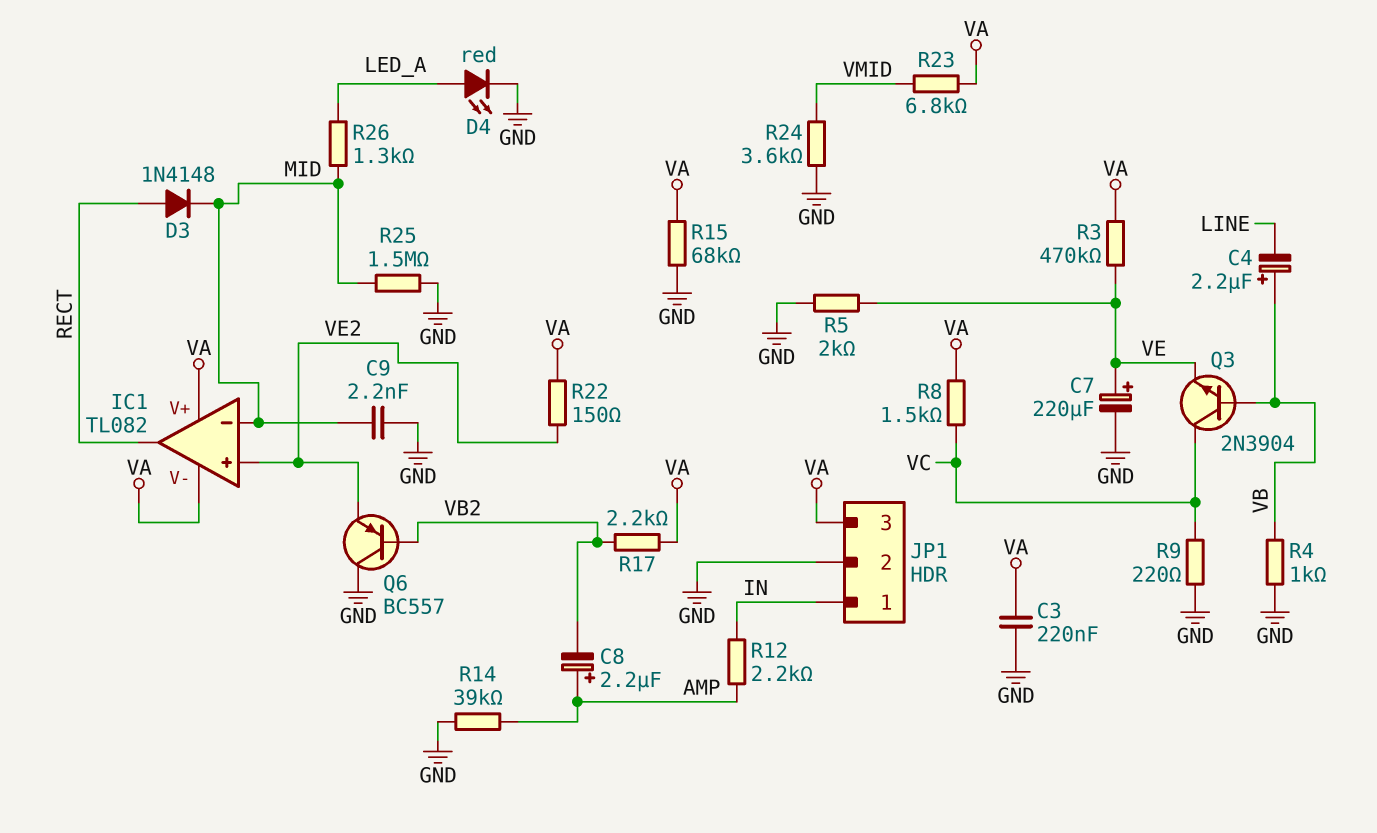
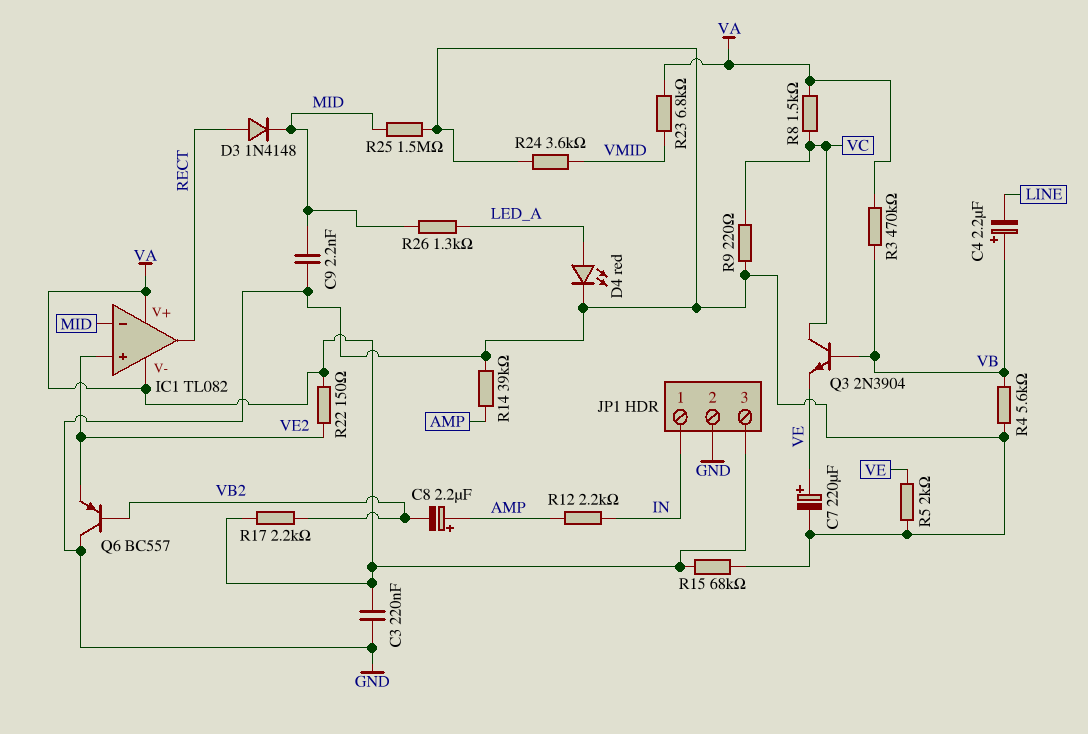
R3: 470k (VA, VE) -> 470k (VA, VB)
R4: 1k (GND, VB) -> 5.6k (GND, VB)

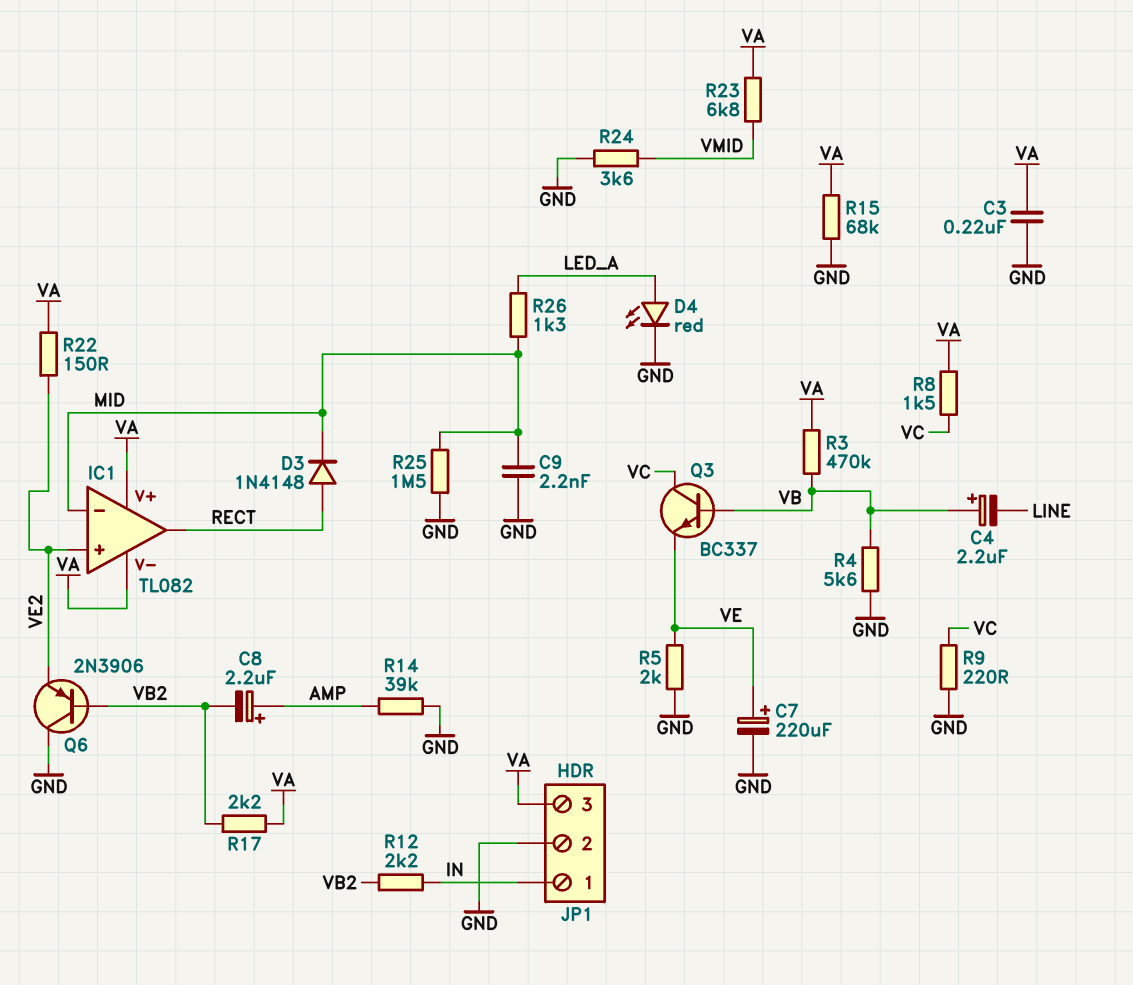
Q3: NPN 2N3904 (B VB, C VC, E VE) -> NPN BC337 (B VB, C VC, E VE)
Q6: PNP BC557 (B VB2, C GND, E VE2) -> PNP 2N3906 (B VB2, C GND, E VE2)
R12: 2.2k (AMP, IN) -> 2.2k (IN, VB2)

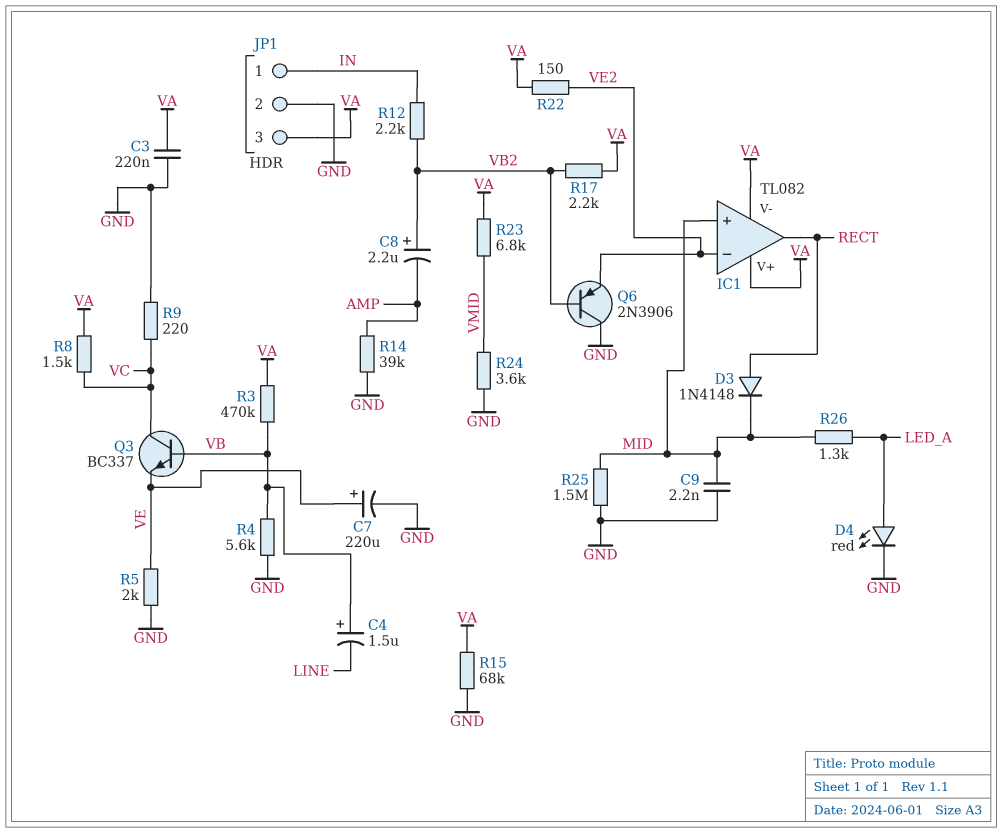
C4: 2.2uF (plus VB, minus LINE) -> 1.5uF (plus VB, minus LINE)
C8: 2.2uF (plus AMP, minus VB2) -> 2.2uF (plus VB2, minus AMP)
IC1 pin in+: VE2 -> MID
IC1 pin in-: MID -> VE2

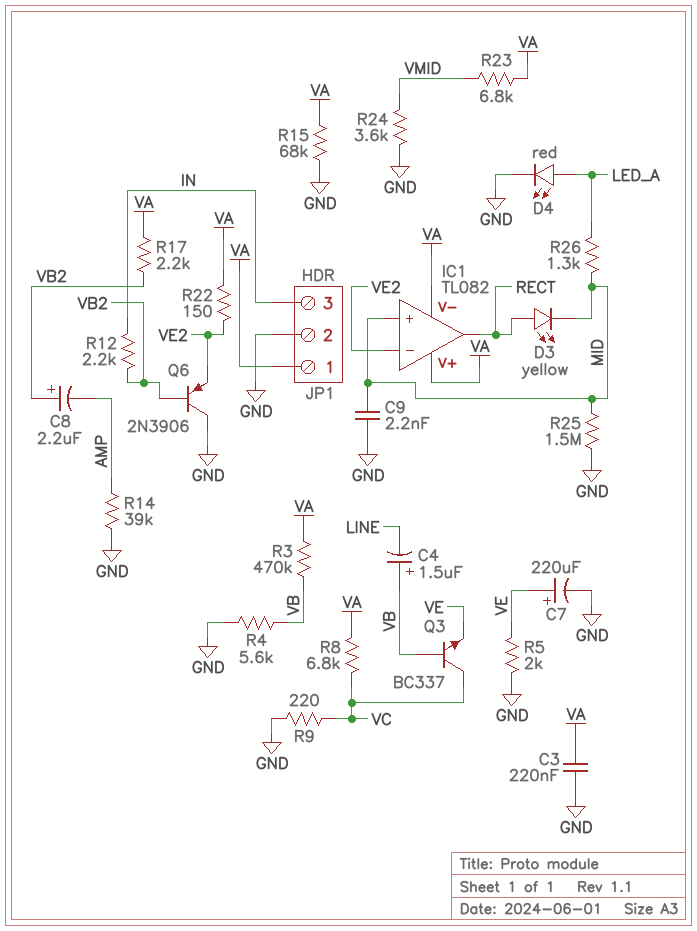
D3: diode 1N4148 (A RECT, K MID) -> LED yellow (A RECT, K MID)
JP1 pin 1: IN -> VA
JP1 pin 3: VA -> IN
R8: 1.5k (VA, VC) -> 6.8k (VA, VC)

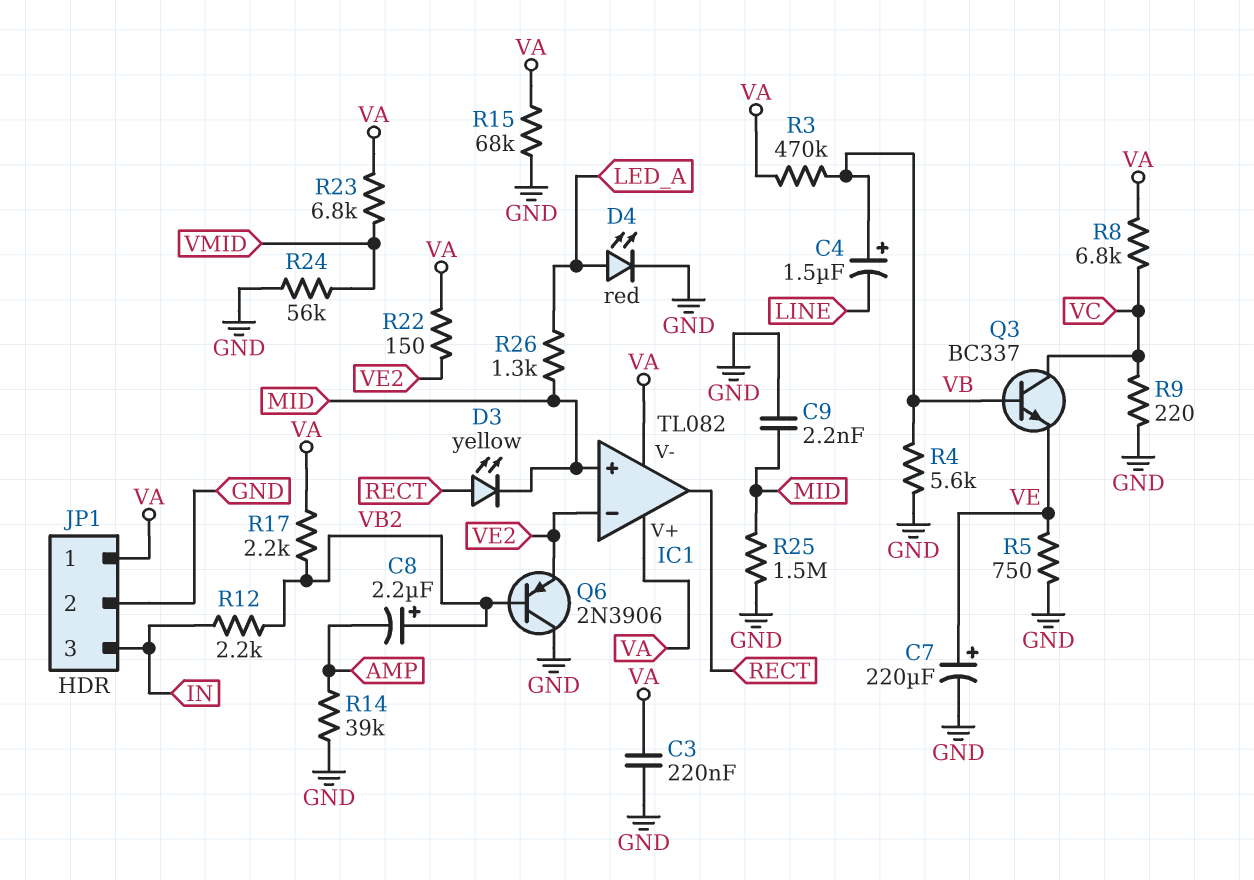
R5: 2k (GND, VE) -> 750 (GND, VE)
R24: 3.6k (GND, VMID) -> 56k (GND, VMID)

